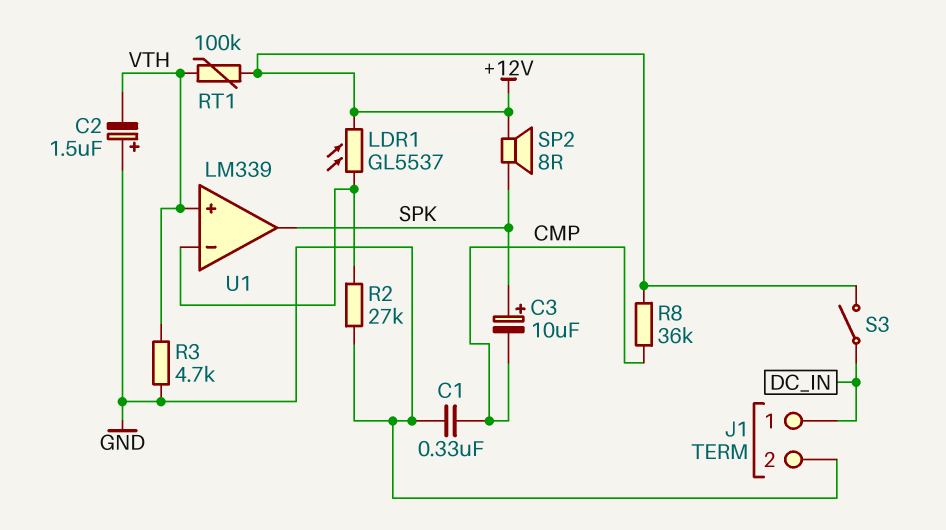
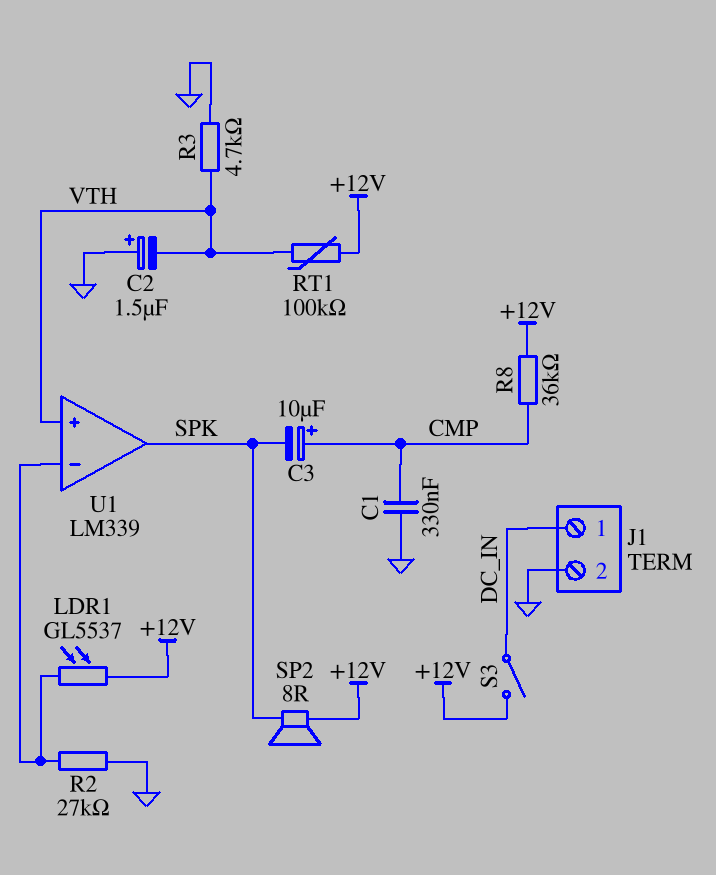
C3: 10uF (plus SPK, minus CMP) -> 10uF (plus CMP, minus SPK)

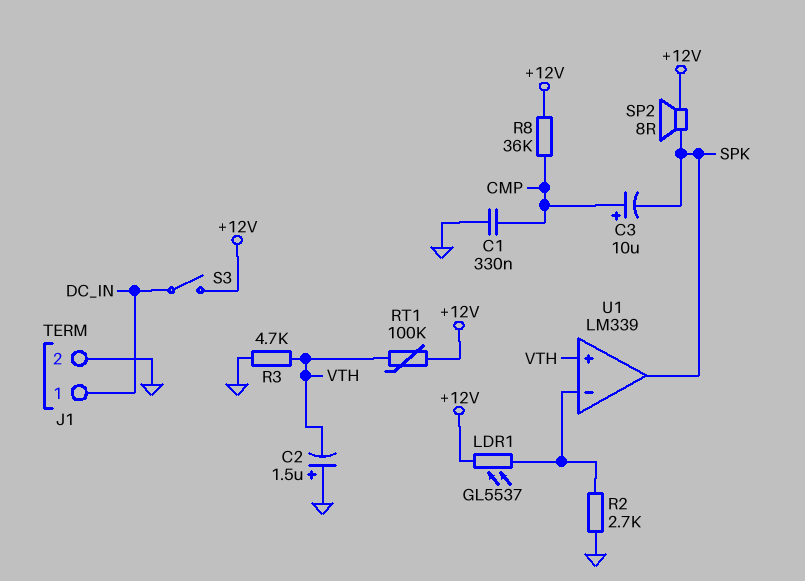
R2: 27k (GND, U1/in-) -> 2.7k (GND, U1/in-)

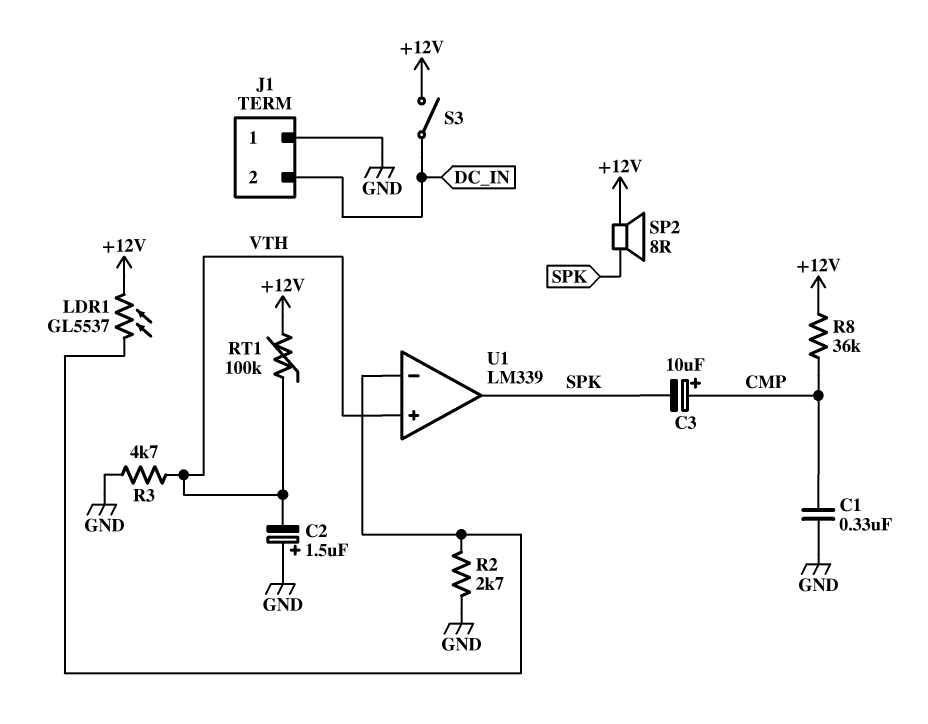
J1 pin 1: DC_IN -> GND
J1 pin 2: GND -> DC_IN

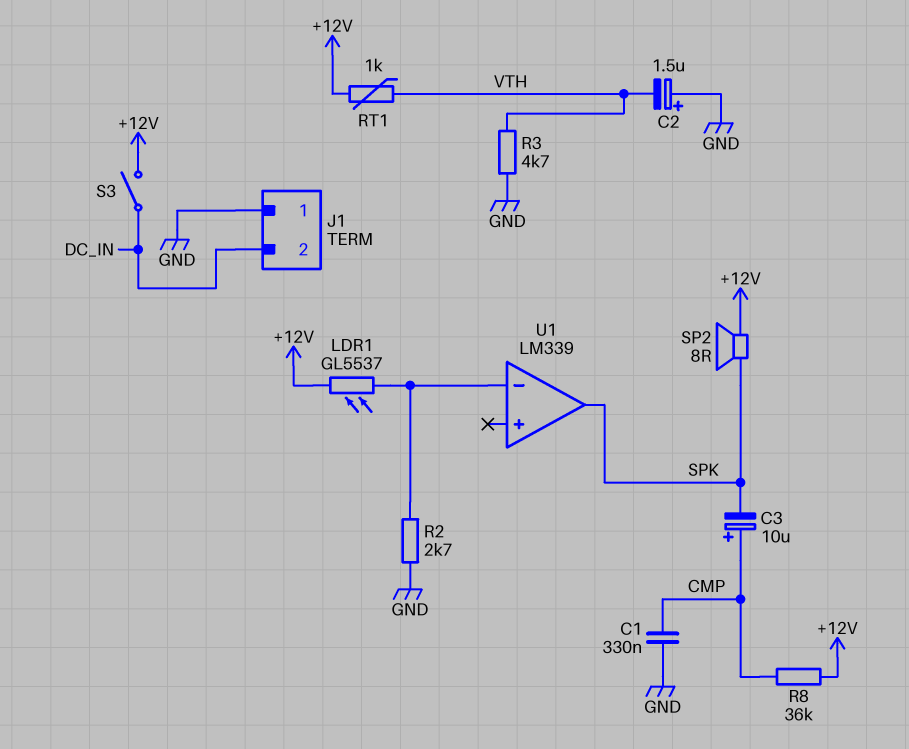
RT1: 100k (+12V, VTH) -> 1k (+12V, VTH)
U1 pin in+: VTH -> none

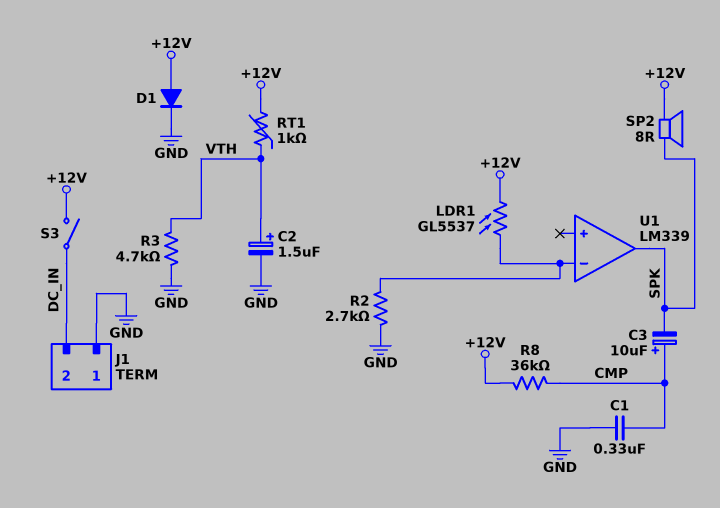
C2: 1.5uF (plus GND, minus VTH) -> 1.5uF (plus VTH, minus GND)
D1: none -> diode (A +12V, K GND)

